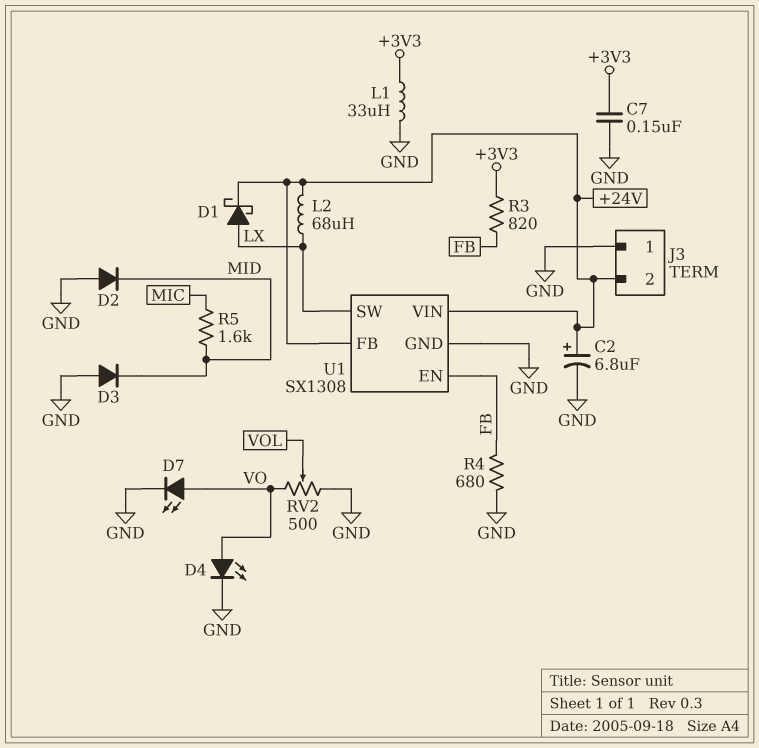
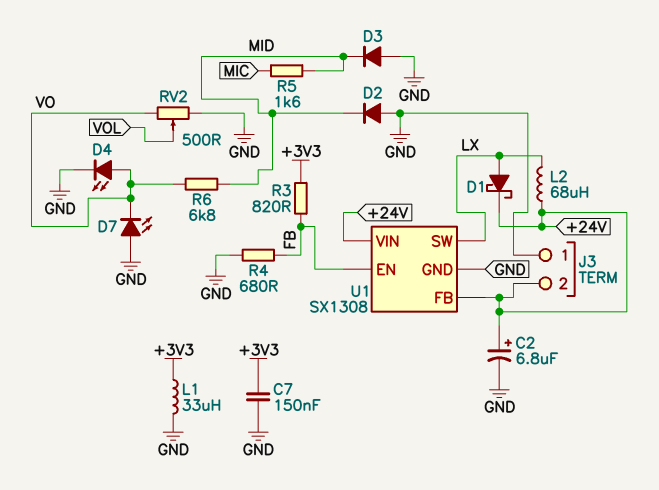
D7: LED (A VO, K GND) -> LED (A GND, K VO)
R6: none -> 6.8k (MID, VO)

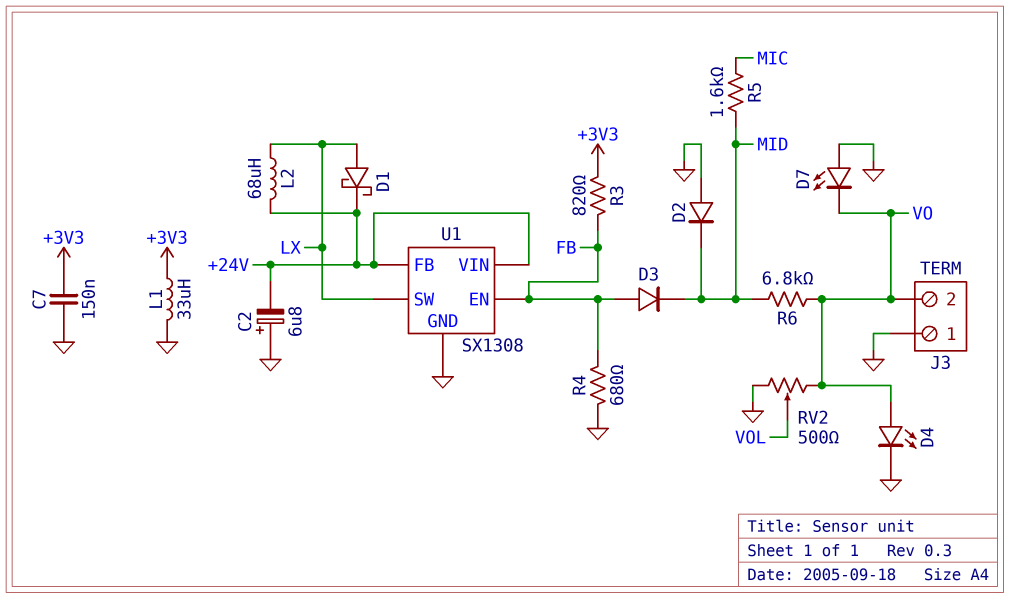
C2: 6.8uF (plus +24V, minus GND) -> 6.8uF (plus GND, minus +24V)
D3: diode (A GND, K MID) -> diode (A FB, K MID)
J3 pin 2: +24V -> VO

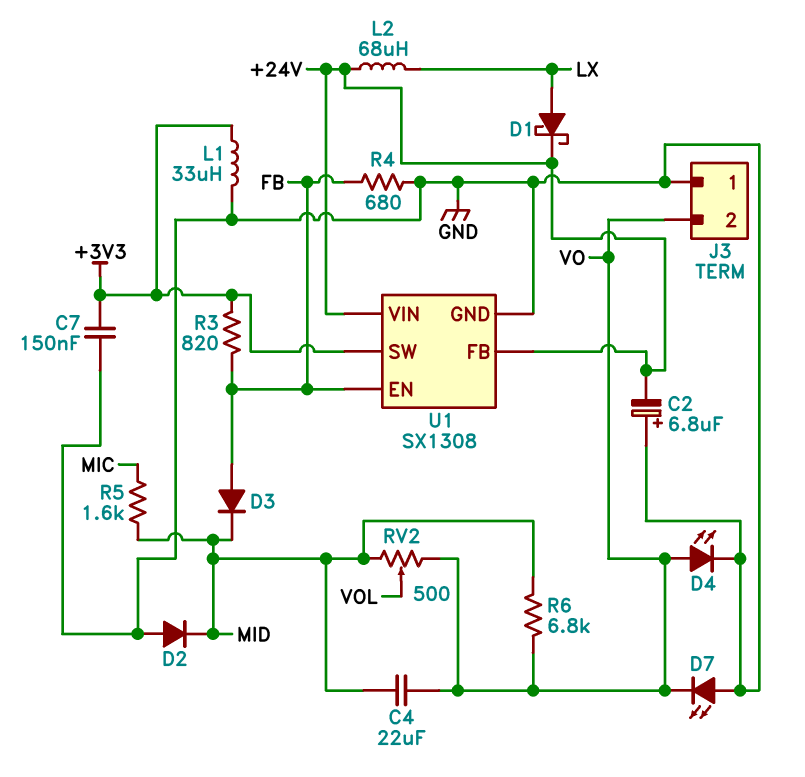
C4: none -> 22uF (MID, VO)
RV2: 500 (GND, VO, wiper VOL) -> 500 (MID, VO, wiper VOL)
U1 pin SW: LX -> +3V3

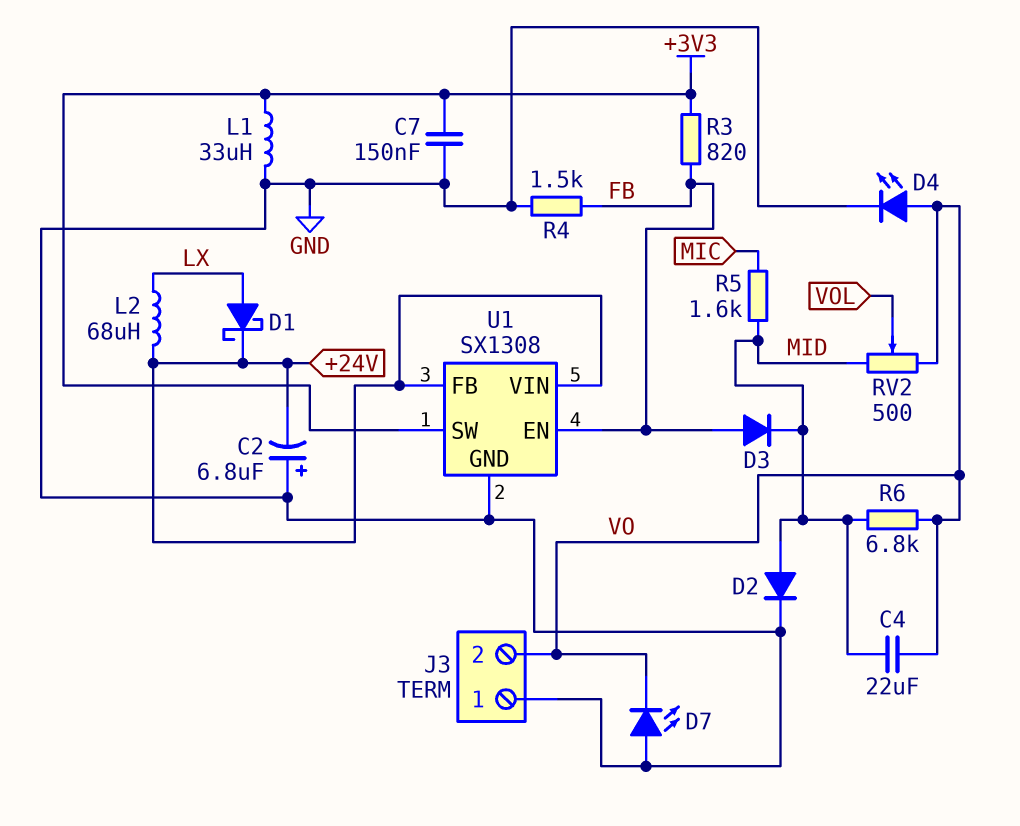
D2: diode (A GND, K MID) -> diode (A MID, K GND)
R4: 680 (FB, GND) -> 1.5k (FB, GND)

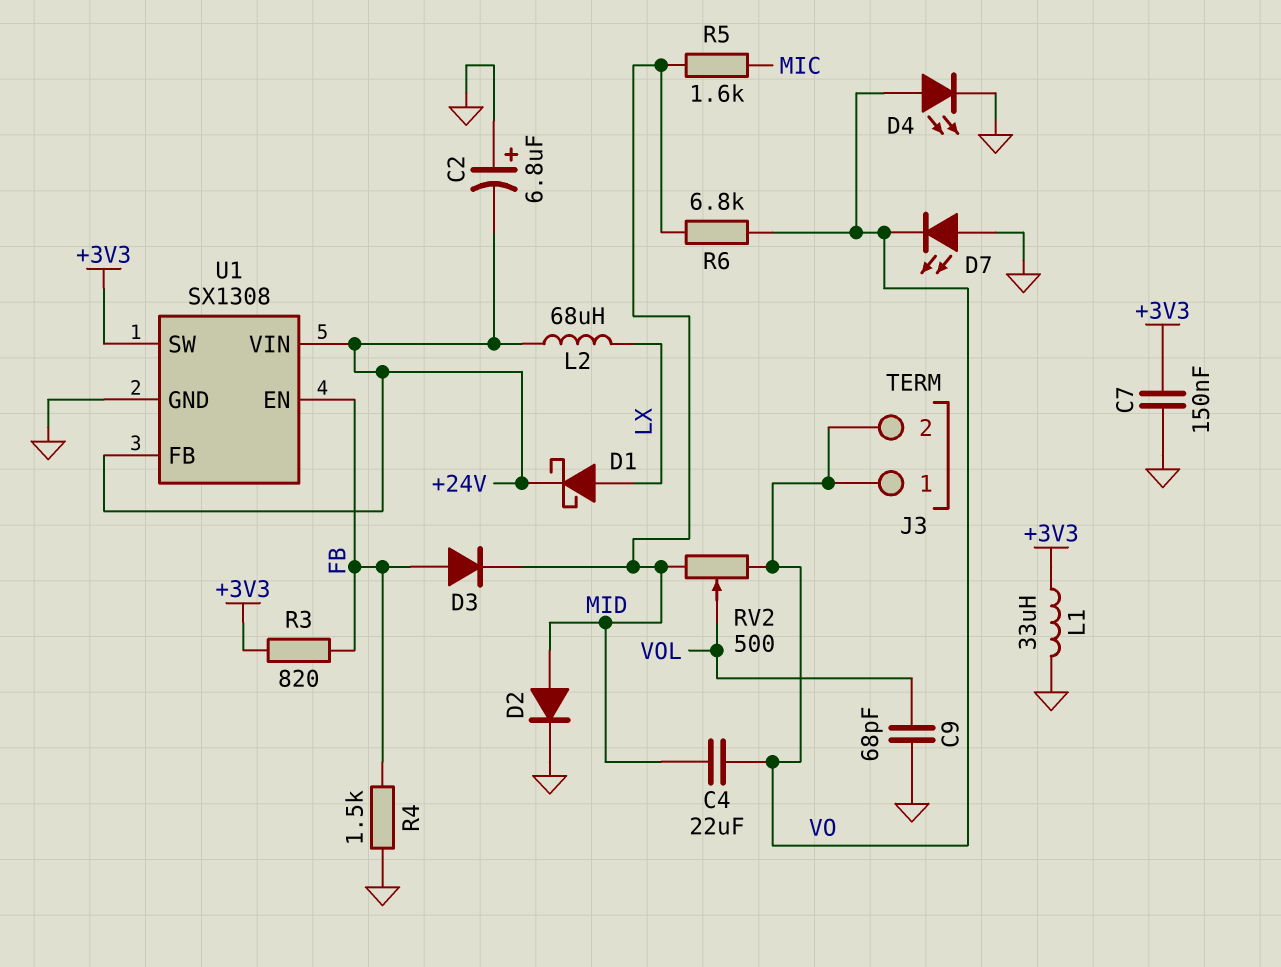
C9: none -> 68pF (GND, VOL)
J3 pin 1: GND -> VO

